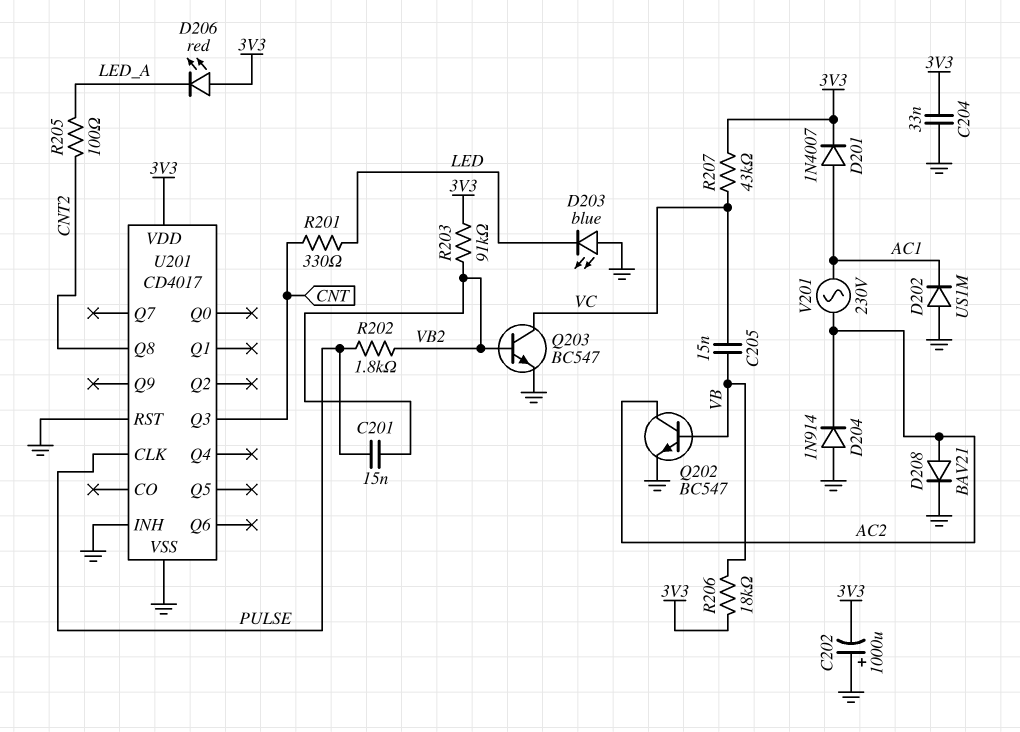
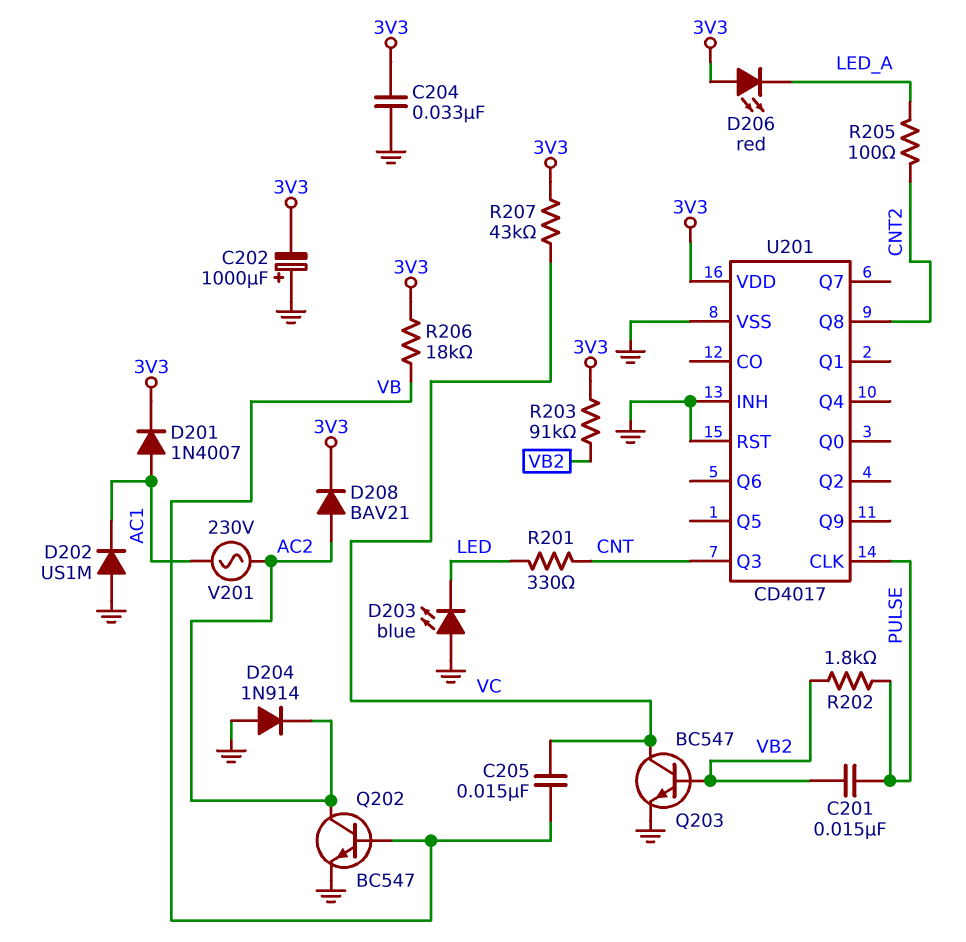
D208: diode BAV21 (A AC2, K GND) -> diode BAV21 (A AC2, K 3V3)

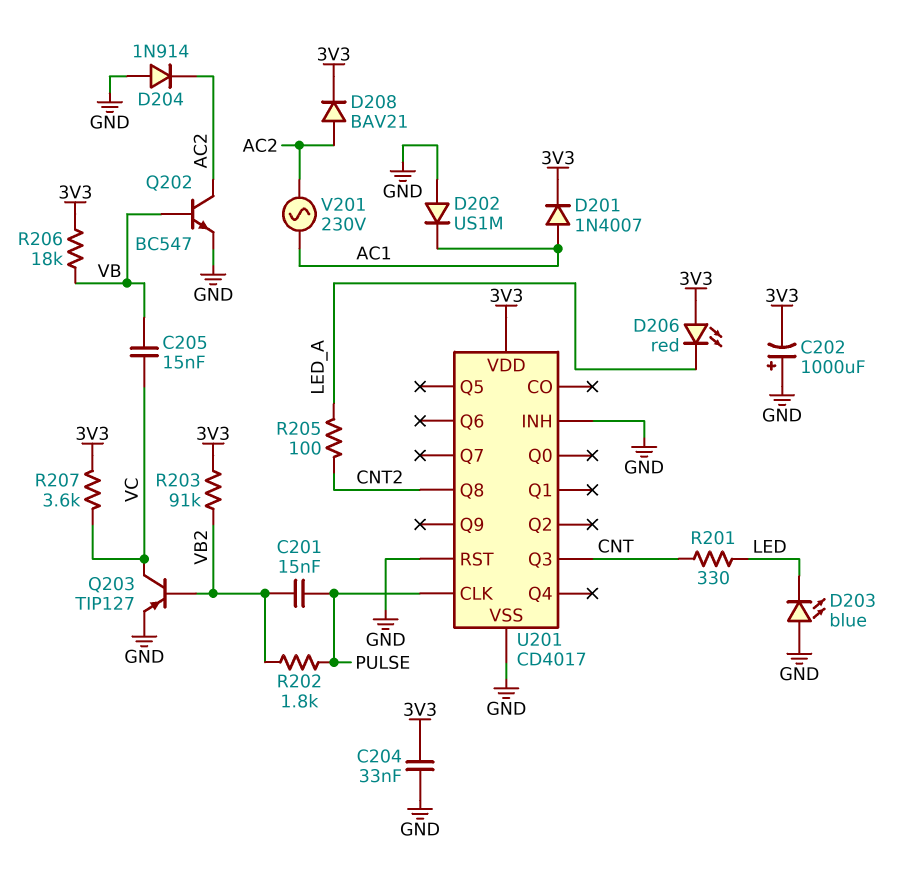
Q203: NPN BC547 (B VB2, C VC, E GND) -> PNP TIP127 (B VB2, C VC, E GND)
R207: 43k (3V3, VC) -> 3.6k (3V3, VC)

